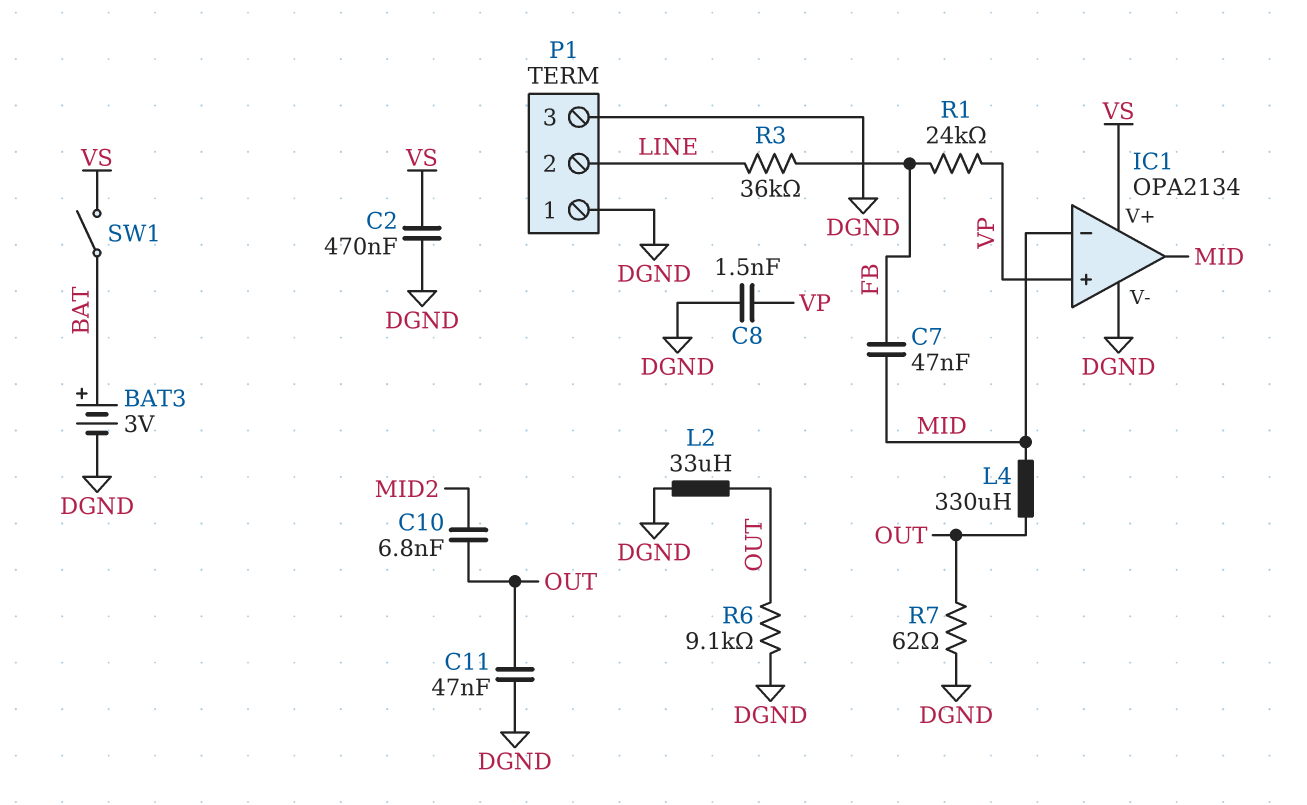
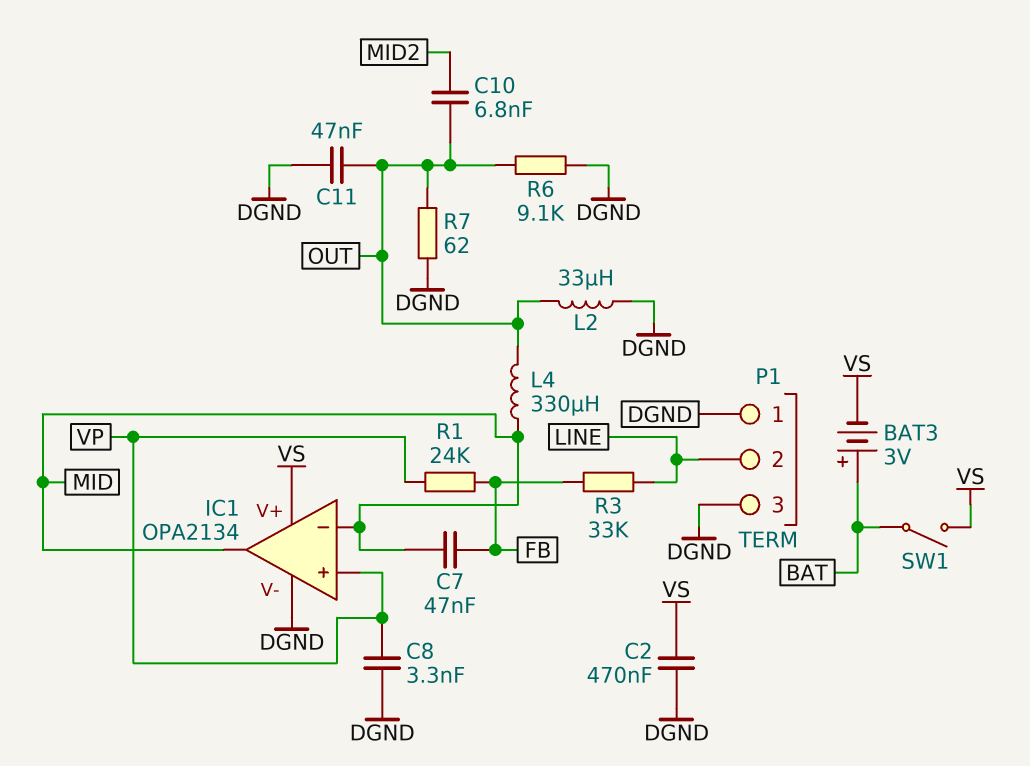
BAT3: 3V (plus BAT, minus DGND) -> 3V (plus BAT, minus VS)
C8: 1.5nF (DGND, VP) -> 3.3nF (DGND, VP)
R3: 36k (FB, LINE) -> 33k (FB, LINE)

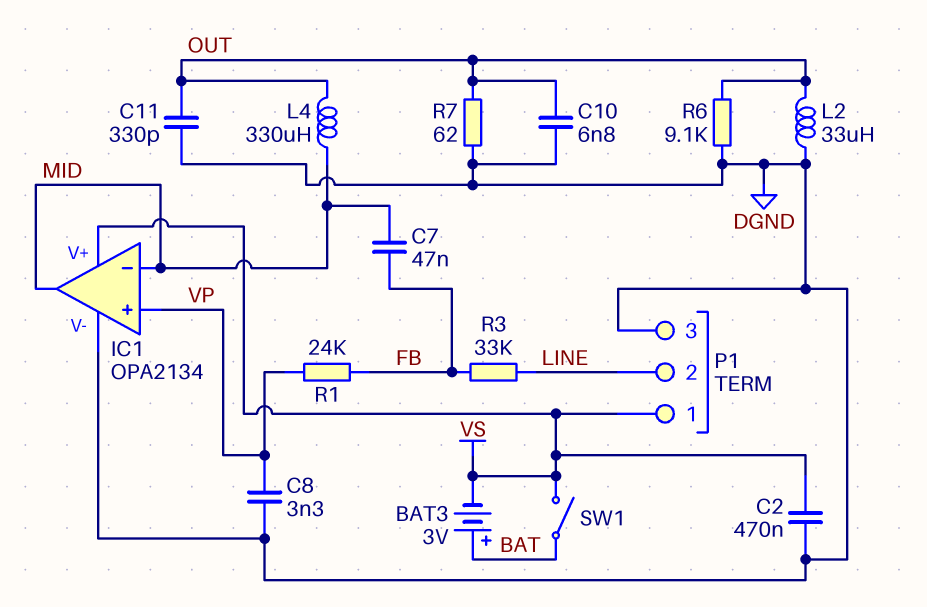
C10: 6.8nF (MID2, OUT) -> 6.8nF (DGND, OUT)
C11: 47nF (DGND, OUT) -> 330pF (DGND, OUT)
P1 pin 1: DGND -> VS

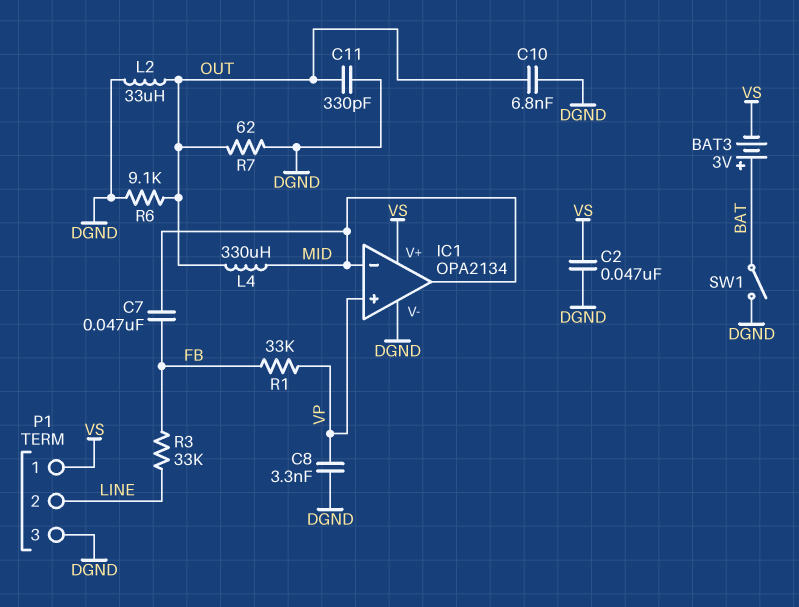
C2: 470nF (DGND, VS) -> 47nF (DGND, VS)
R1: 24k (FB, VP) -> 33k (FB, VP)
SW1: switch (BAT, VS) -> switch (BAT, DGND)

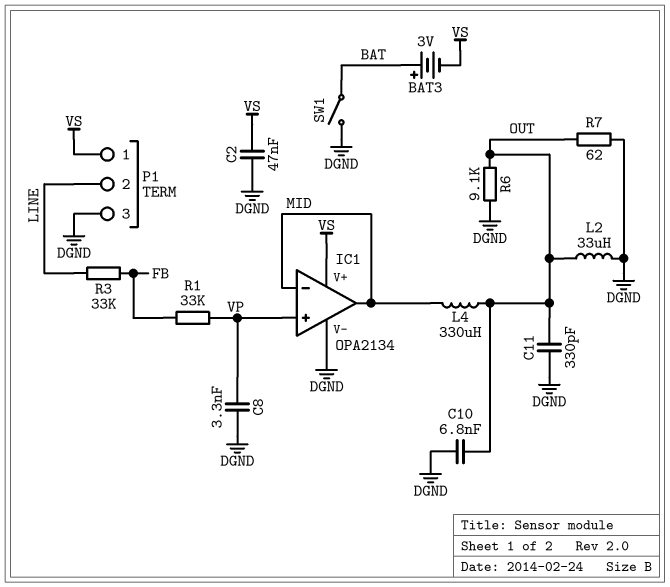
C7: 47nF (FB, MID) -> none

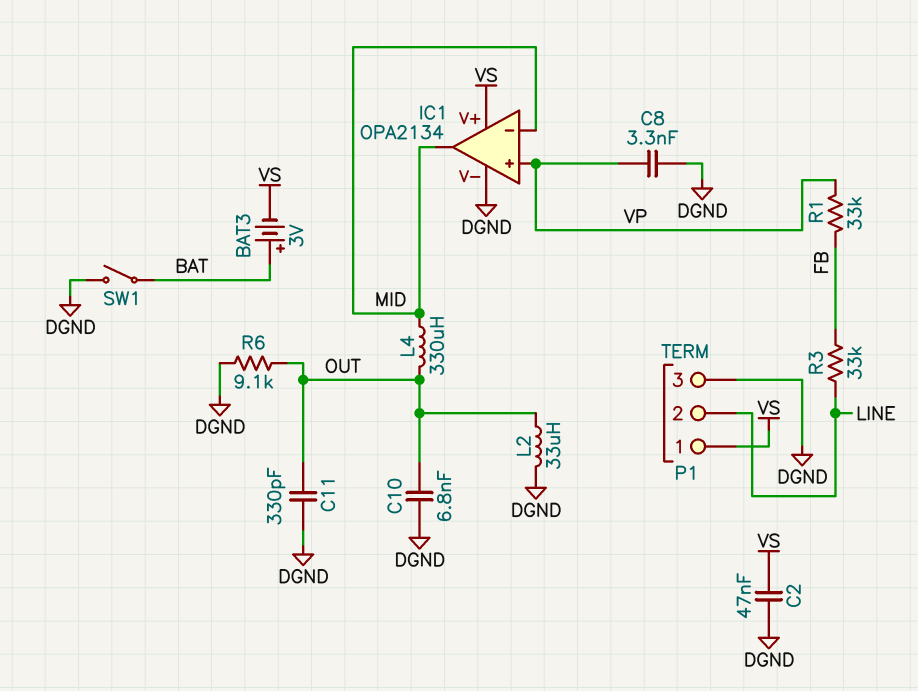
R7: 62 (DGND, OUT) -> none

